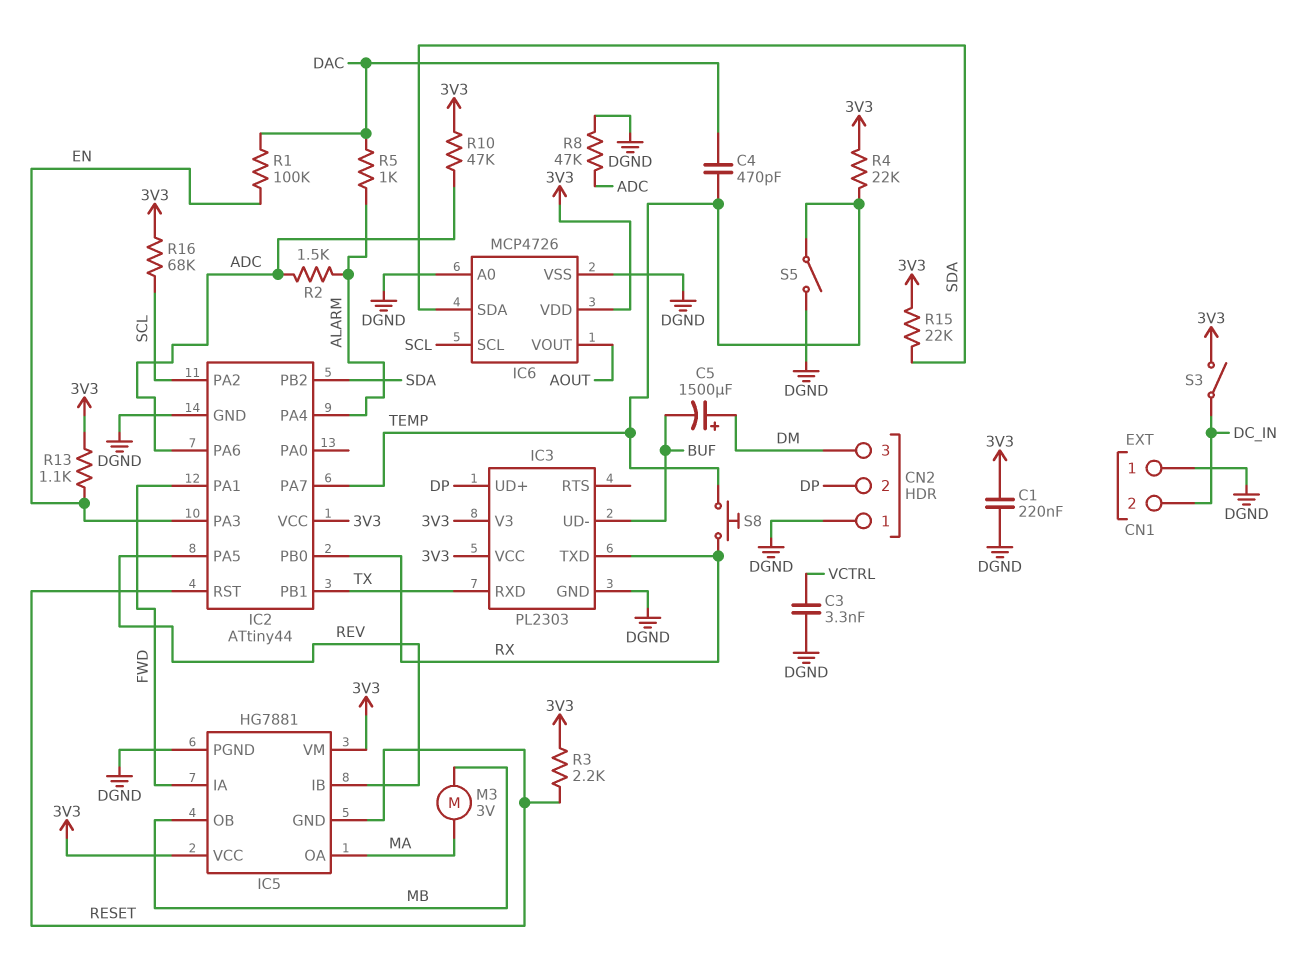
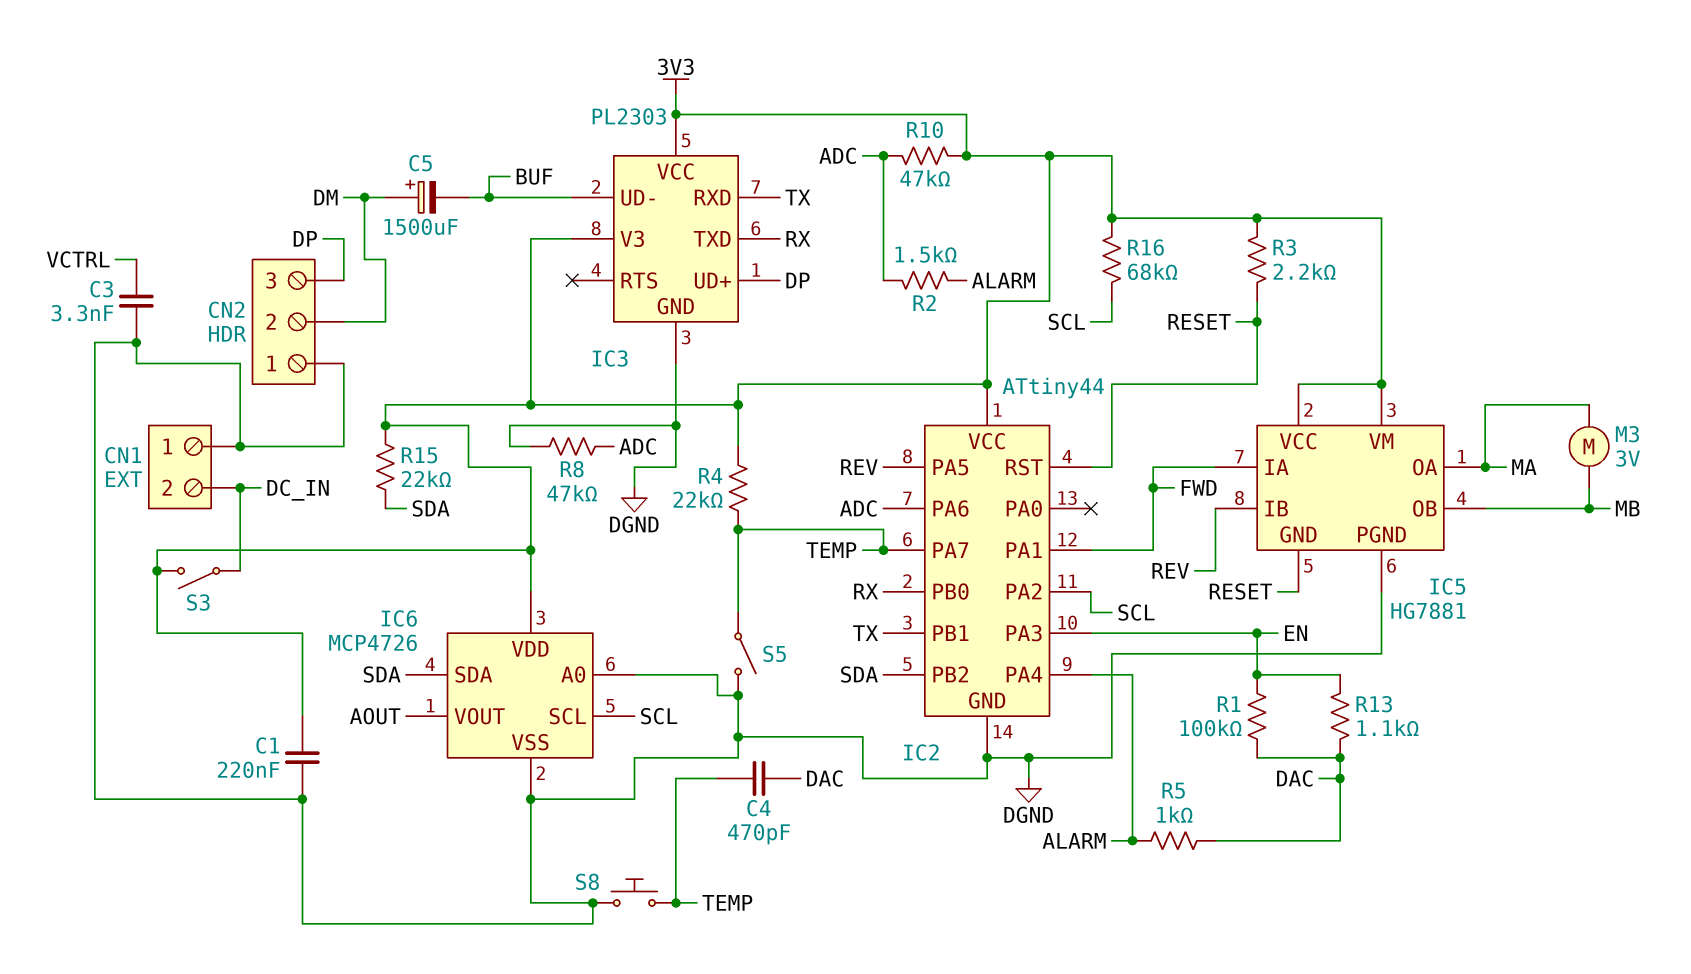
CN2 pin 2: DP -> DM
CN2 pin 3: DM -> DP
R13: 1.1k (3V3, EN) -> 1.1k (DAC, EN)
S8: button (RX, TEMP) -> button (DGND, TEMP)

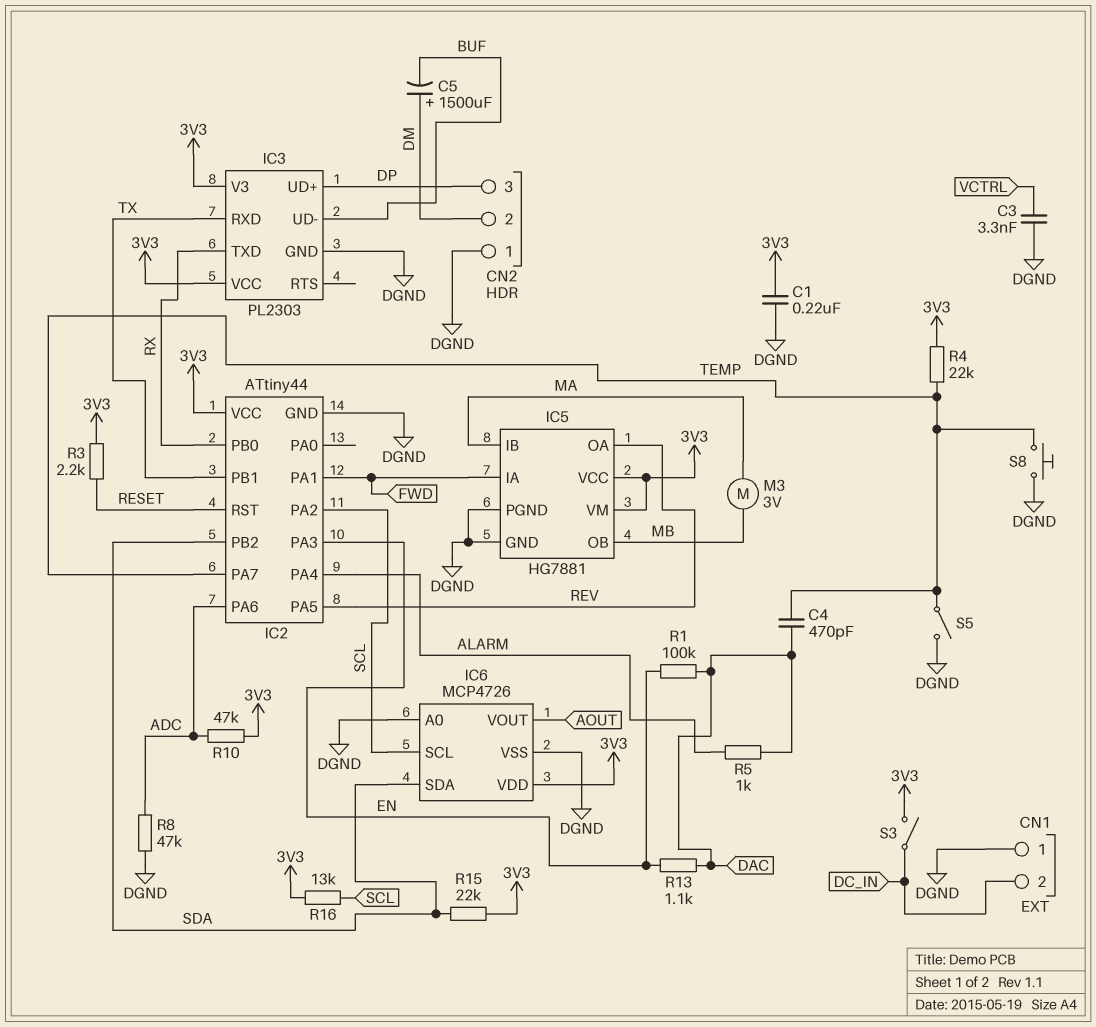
IC5 pin GND: RESET -> DGND
IC5 pin IB: REV -> MA
IC5 pin OA: MA -> REV
R2: 1.5k (ADC, ALARM) -> none
R16: 68k (3V3, SCL) -> 13k (3V3, SCL)

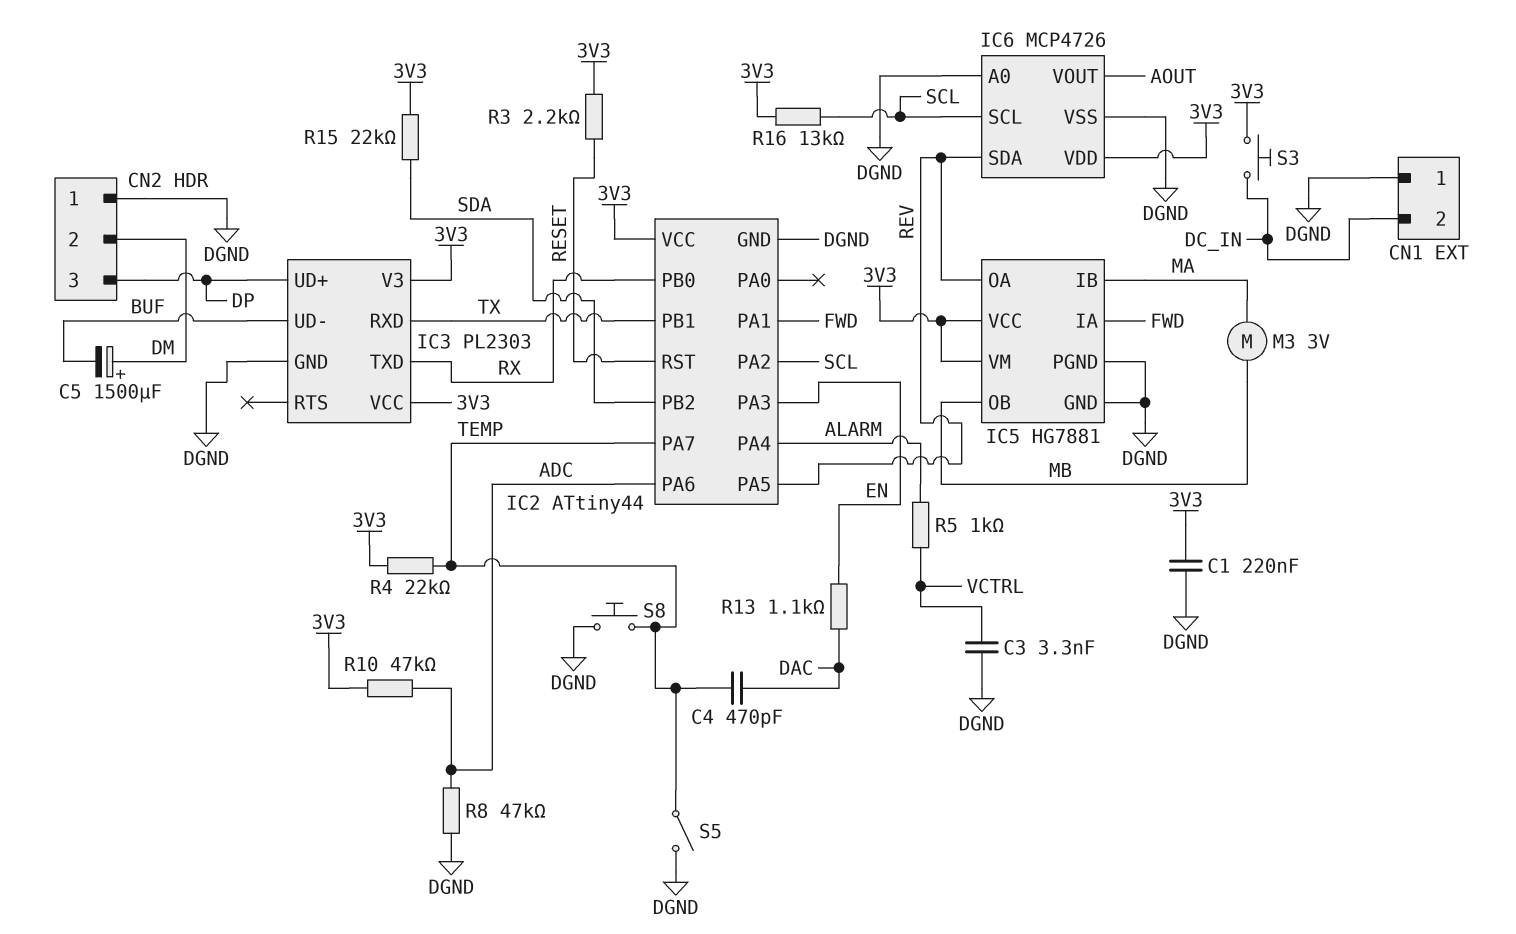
IC6 pin SDA: SDA -> REV
R1: 100k (DAC, EN) -> none
R5: 1k (ALARM, DAC) -> 1k (ALARM, VCTRL)
S3: switch (3V3, DC_IN) -> button (3V3, DC_IN)

